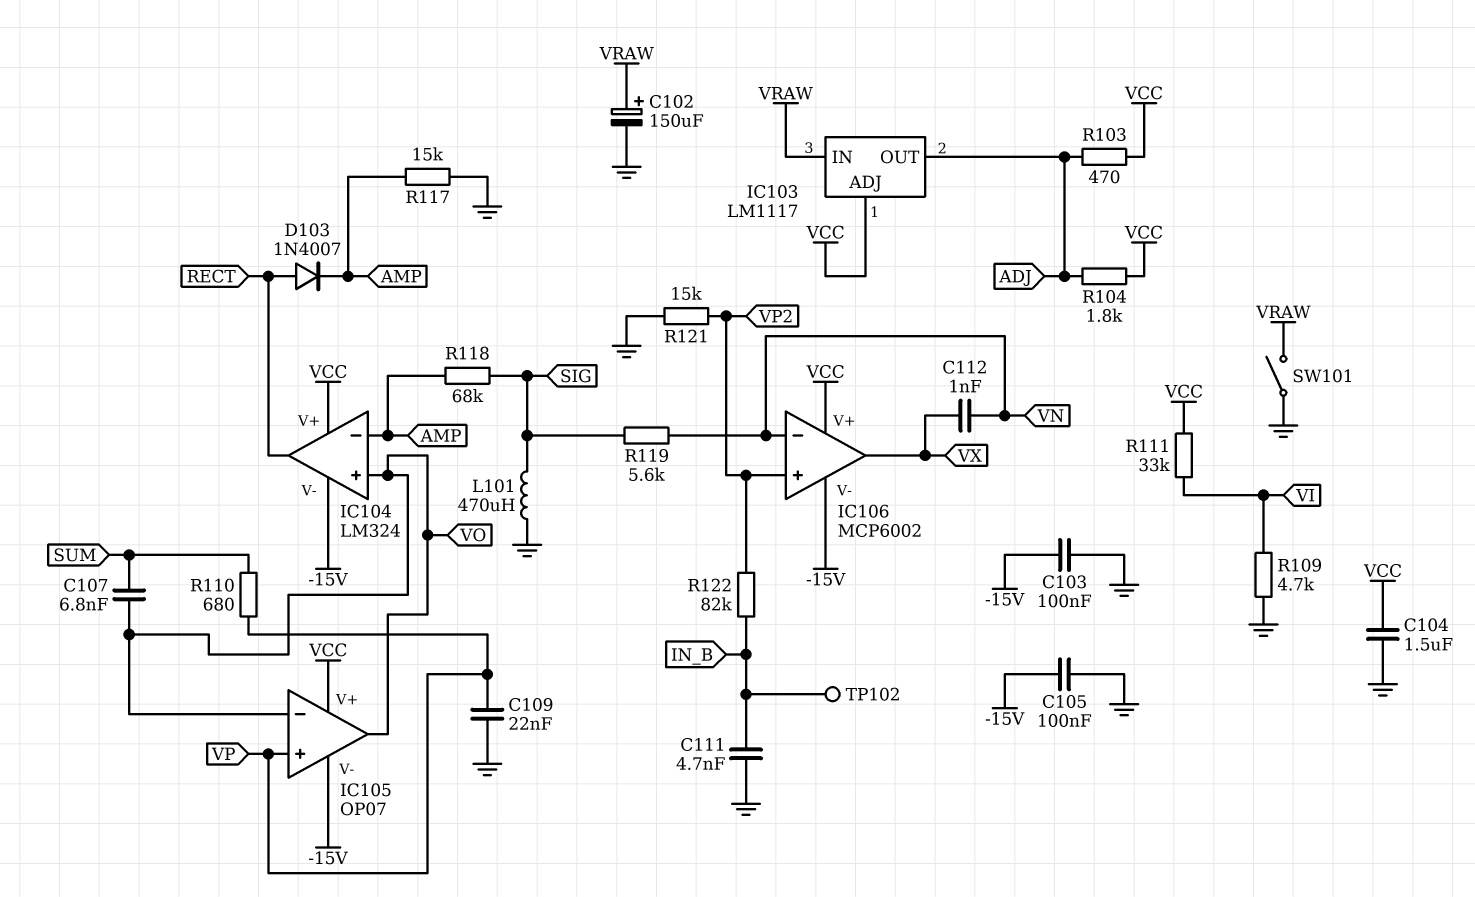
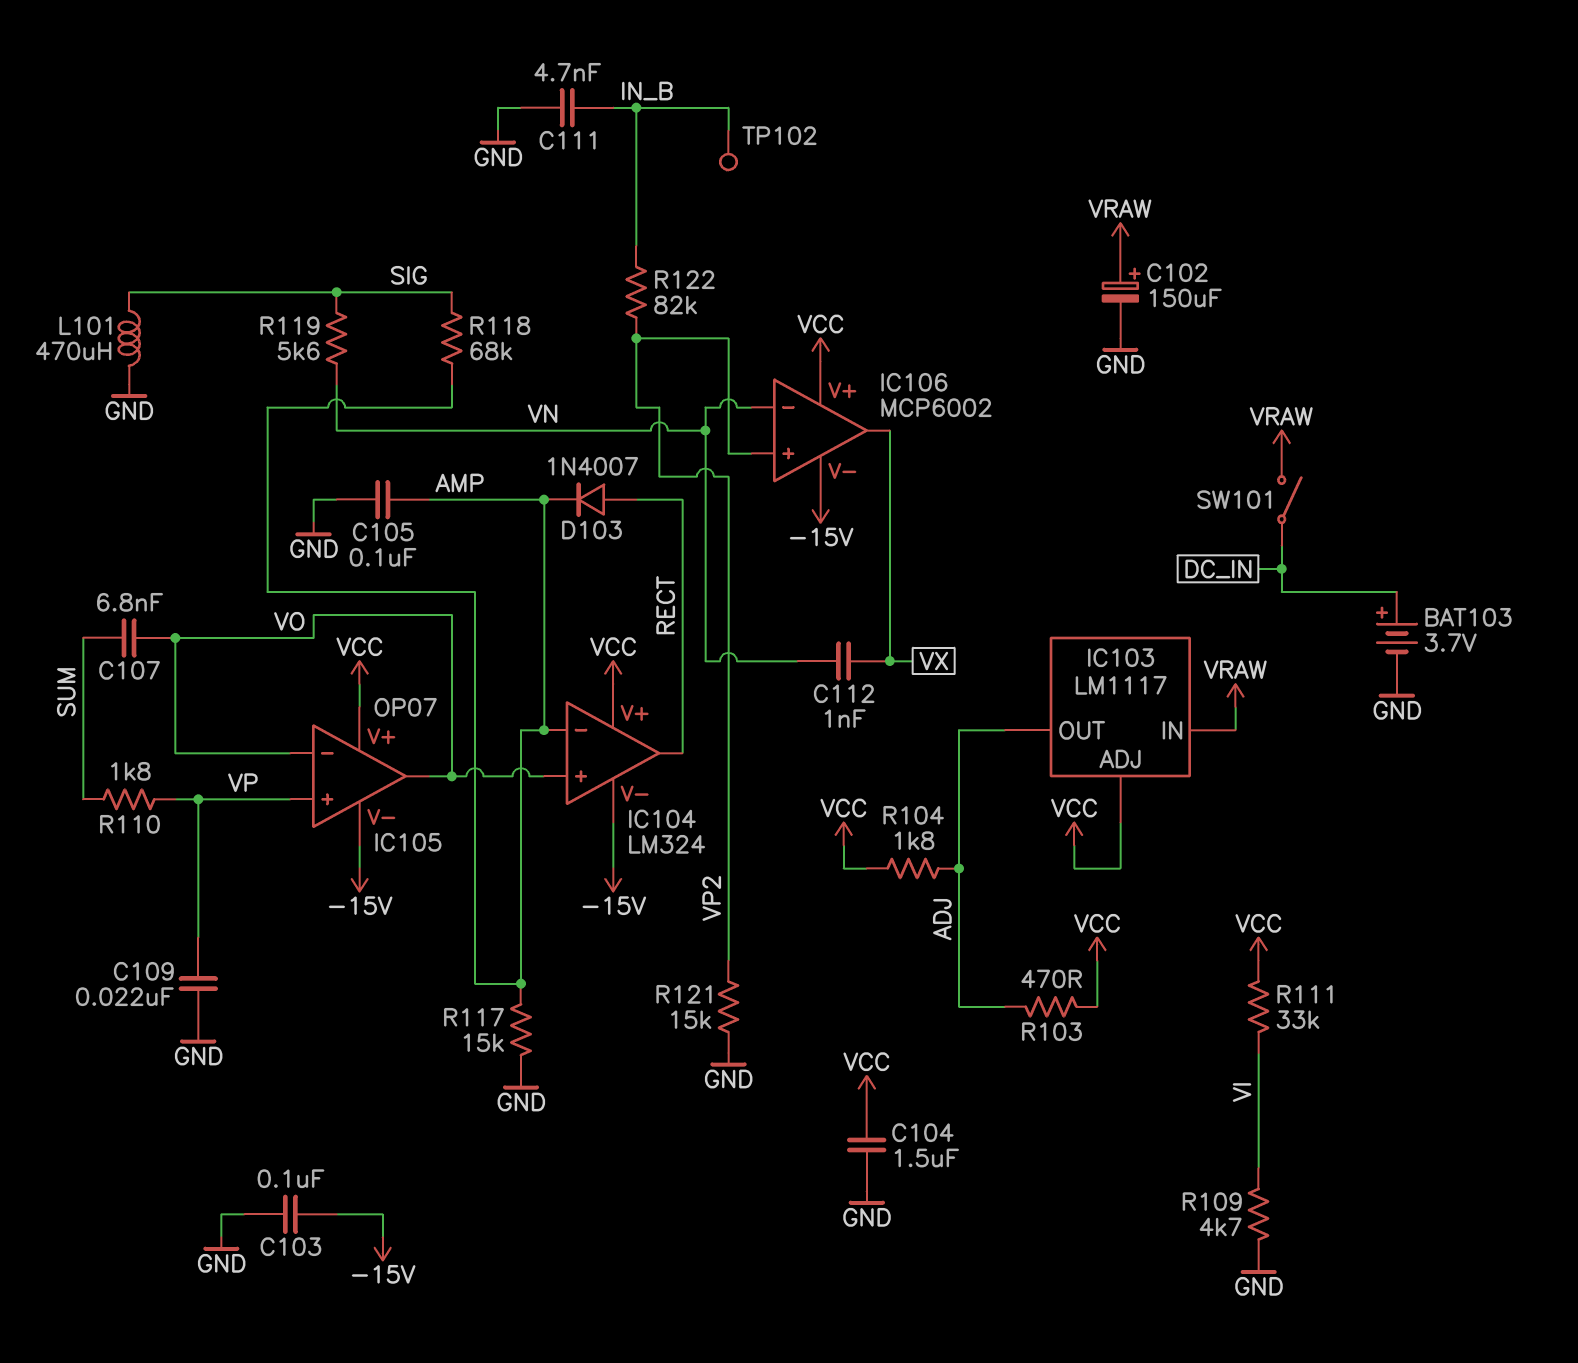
BAT103: none -> 3.7V (plus DC_IN, minus GND)
C105: 100nF (-15V, GND) -> 100nF (AMP, GND)
R110: 680 (SUM, VP) -> 1.8k (SUM, VP)
SW101: switch (GND, VRAW) -> switch (DC_IN, VRAW)

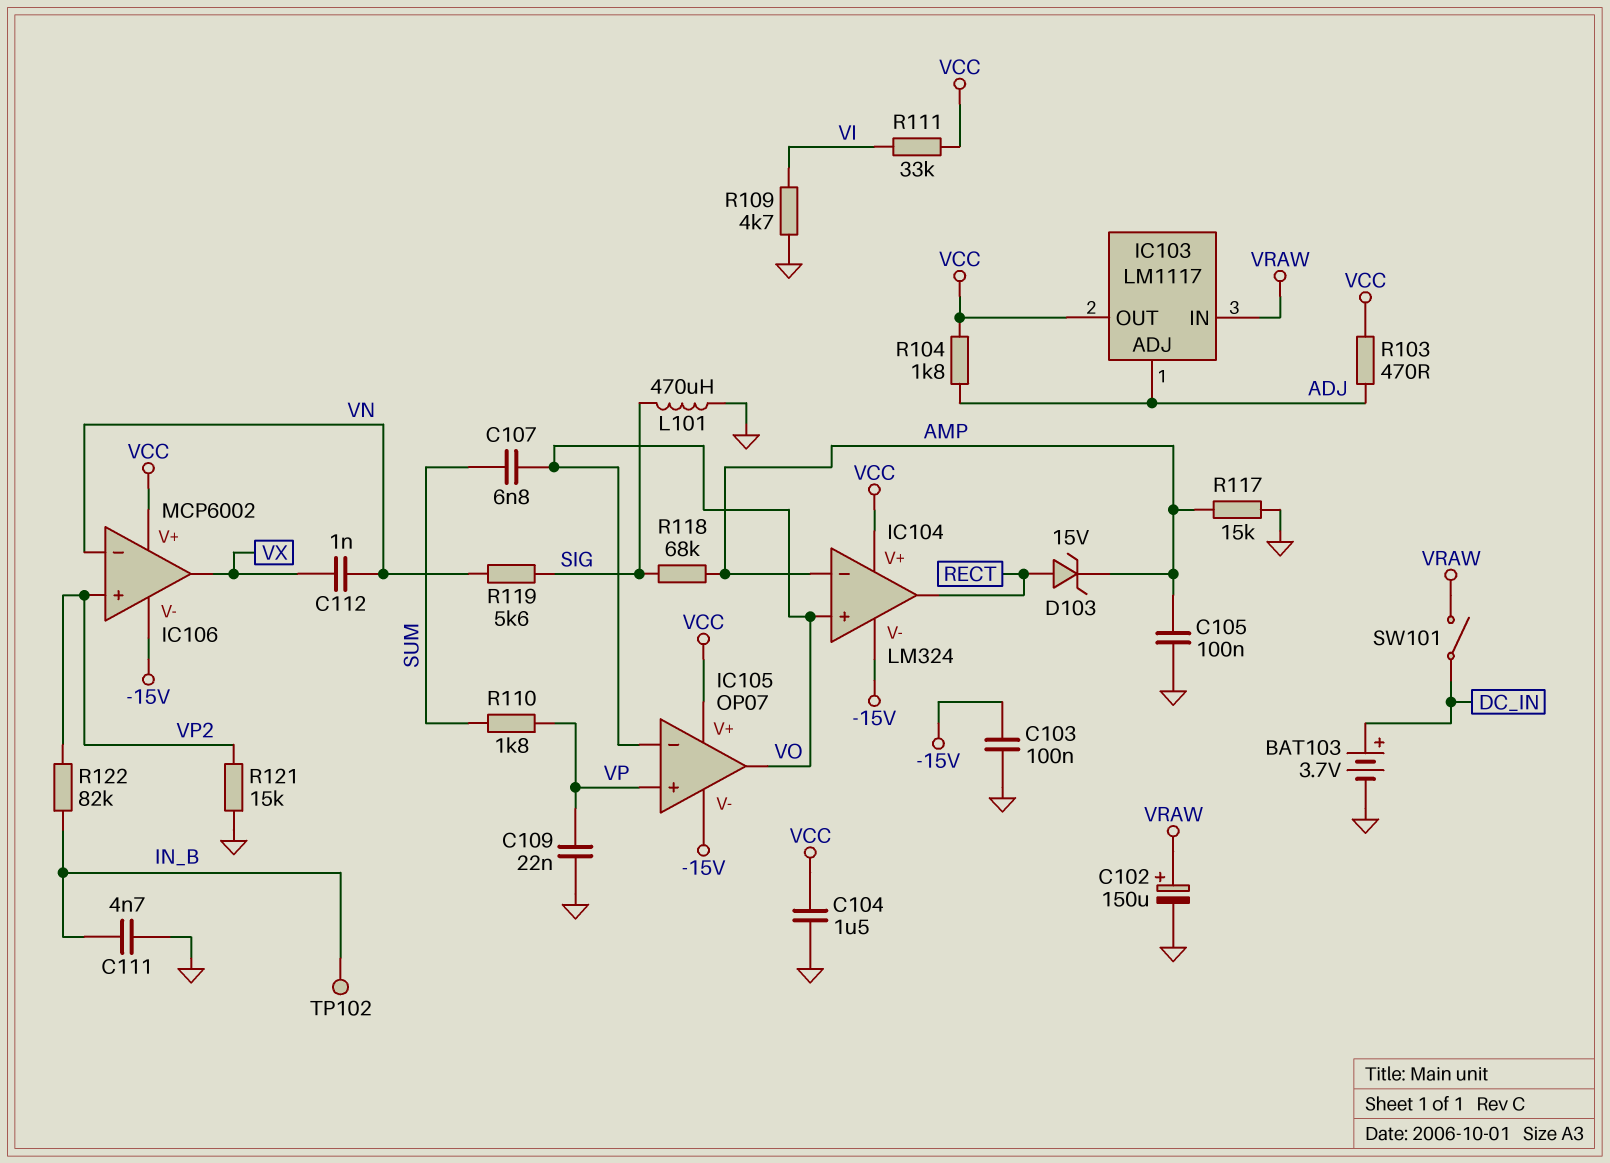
D103: diode 1N4007 (A RECT, K AMP) -> zener 15V (A RECT, K AMP)
IC103 pin ADJ: VCC -> ADJ
IC103 pin OUT: ADJ -> VCC

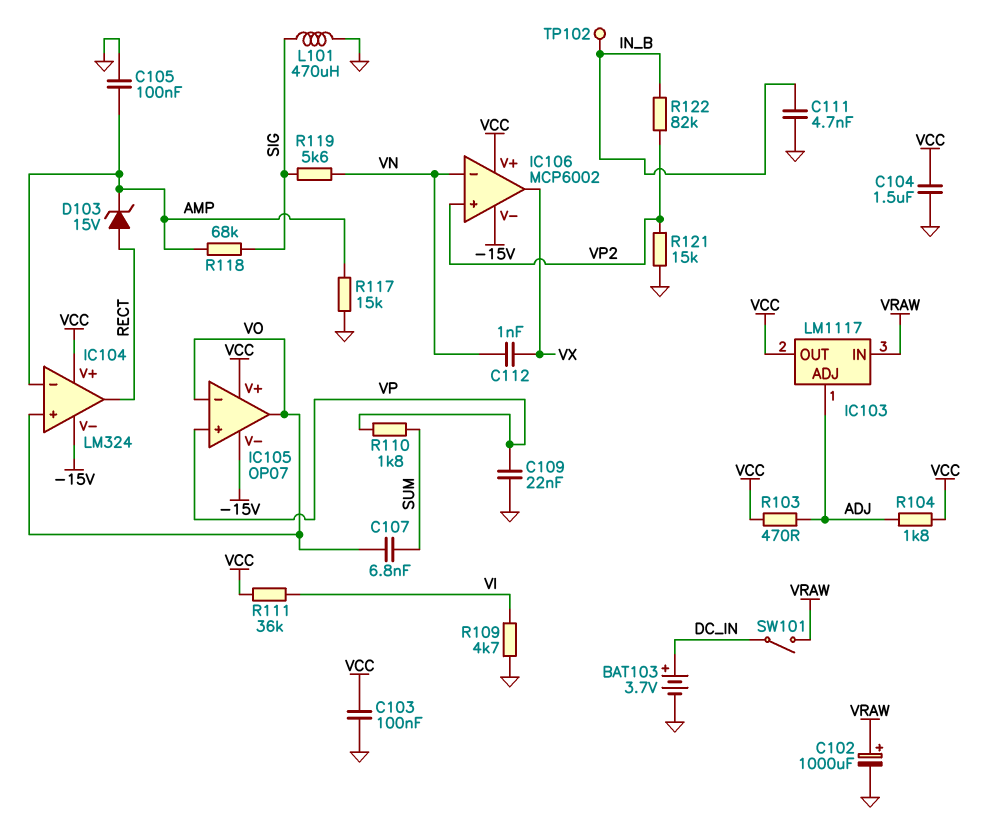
C102: 150uF (plus VRAW, minus GND) -> 1000uF (plus VRAW, minus GND)
C103: 100nF (-15V, GND) -> 100nF (GND, VCC)
R111: 33k (VCC, VI) -> 36k (VCC, VI)

